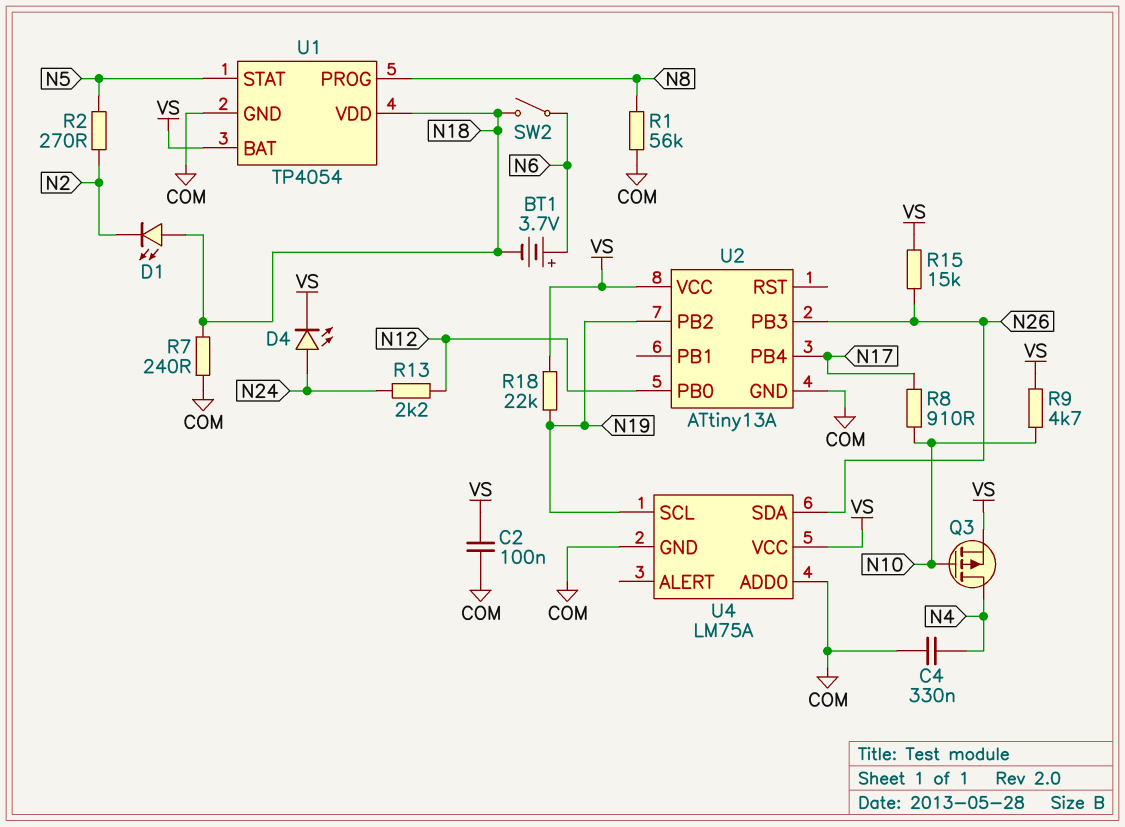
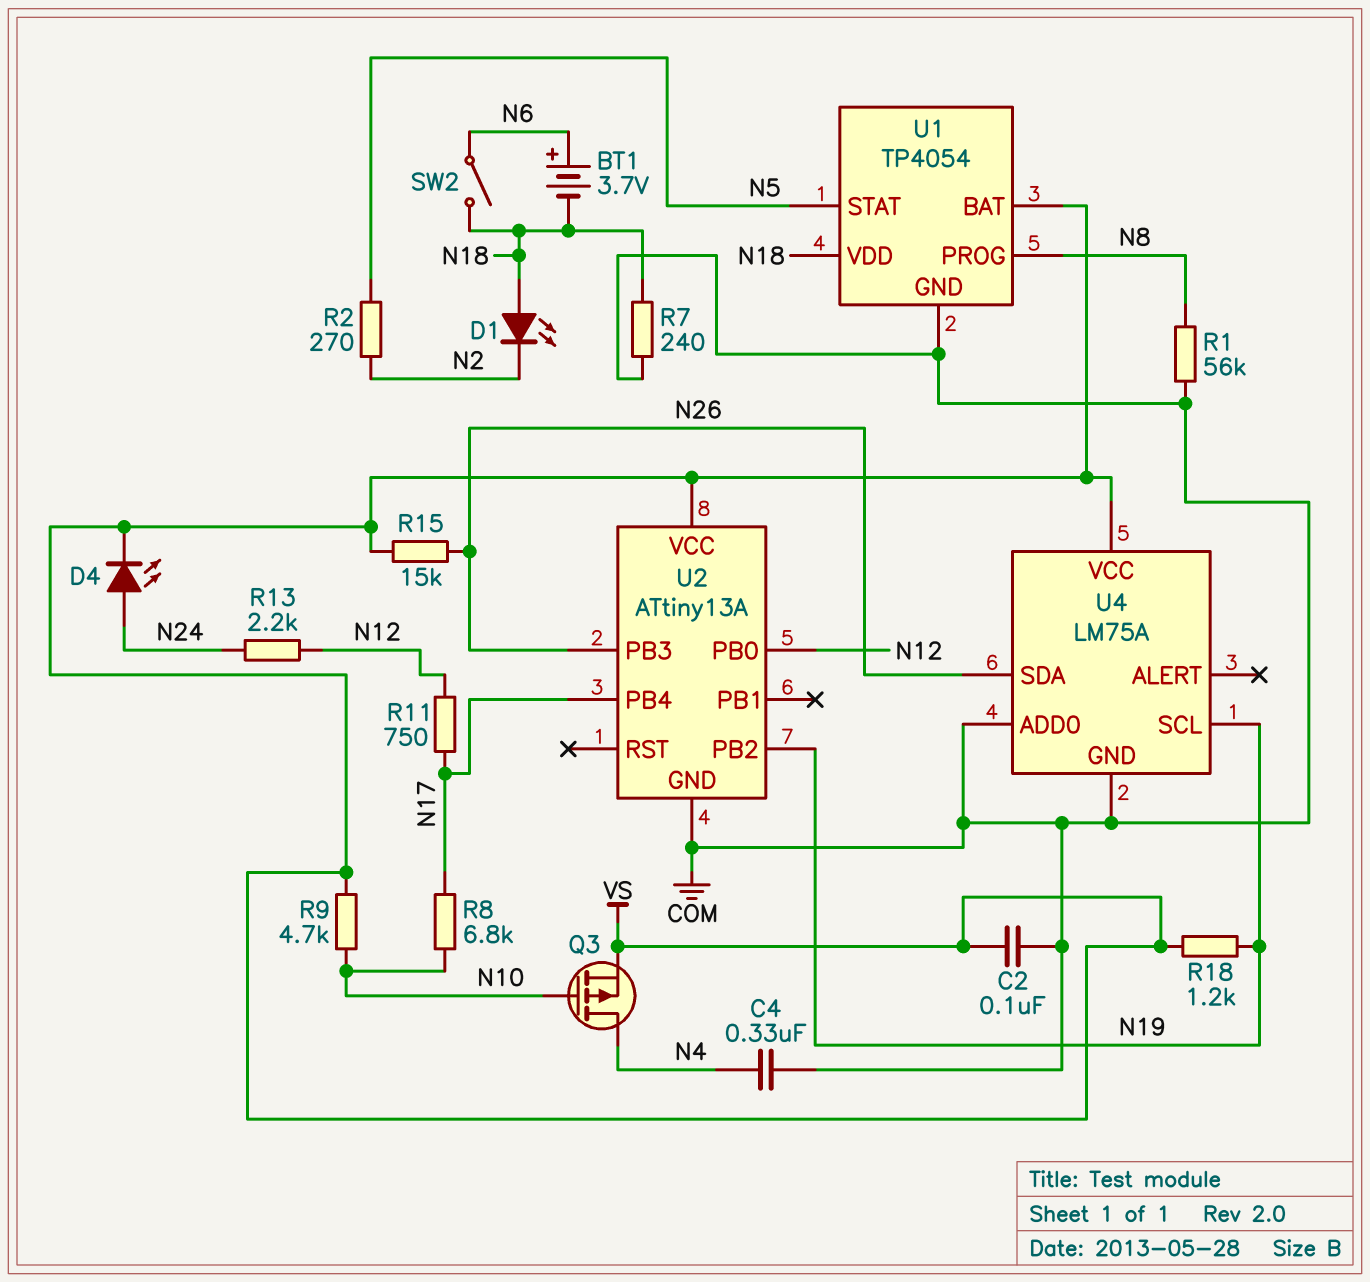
R8: 910 (N10, N17) -> 6.8k (N10, N17)
R11: none -> 750 (N12, N17)
R18: 22k (N19, VS) -> 1.2k (N19, VS)

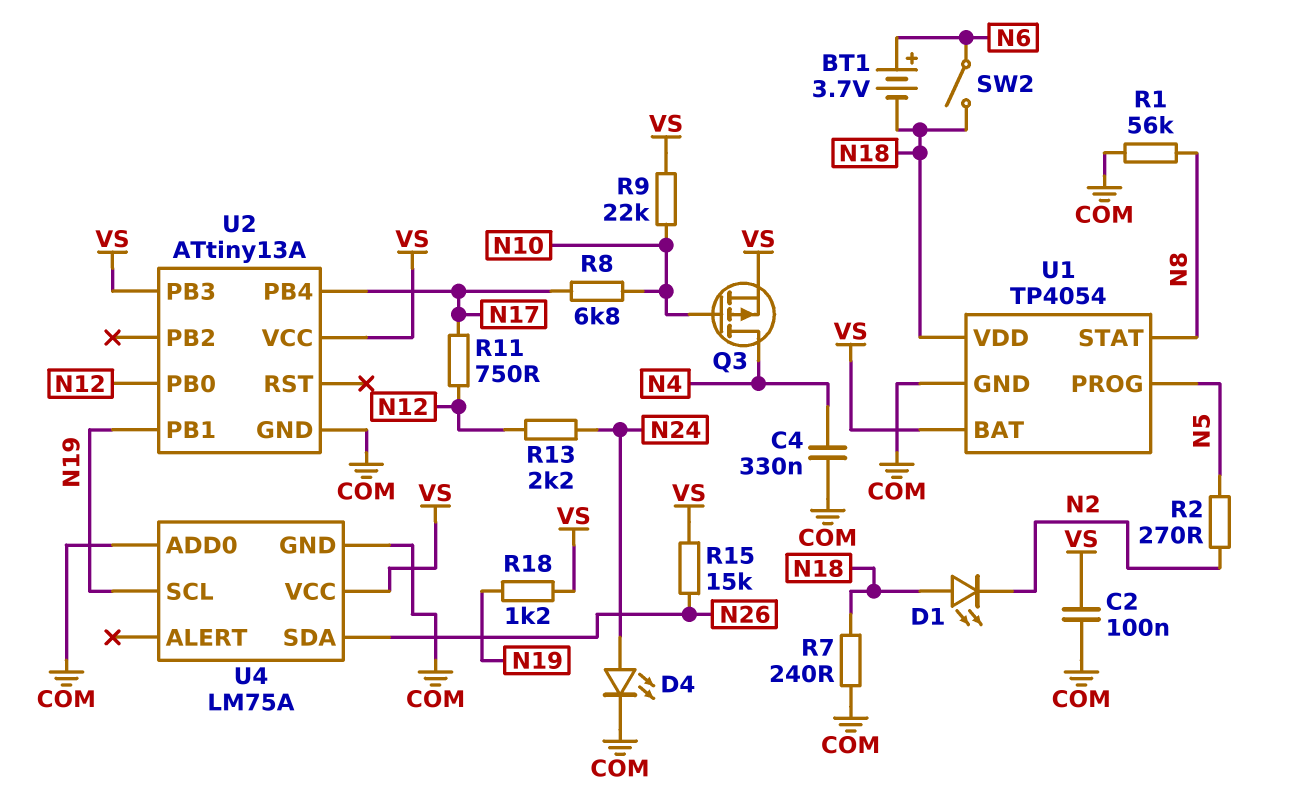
D4: LED (A N24, K VS) -> LED (A N24, K COM)
R9: 4.7k (N10, VS) -> 22k (N10, VS)
U1 pin PROG: N8 -> N5
U1 pin STAT: N5 -> N8
U2 pin PB1: none -> N19
U2 pin PB2: N19 -> none
U2 pin PB3: N26 -> VS

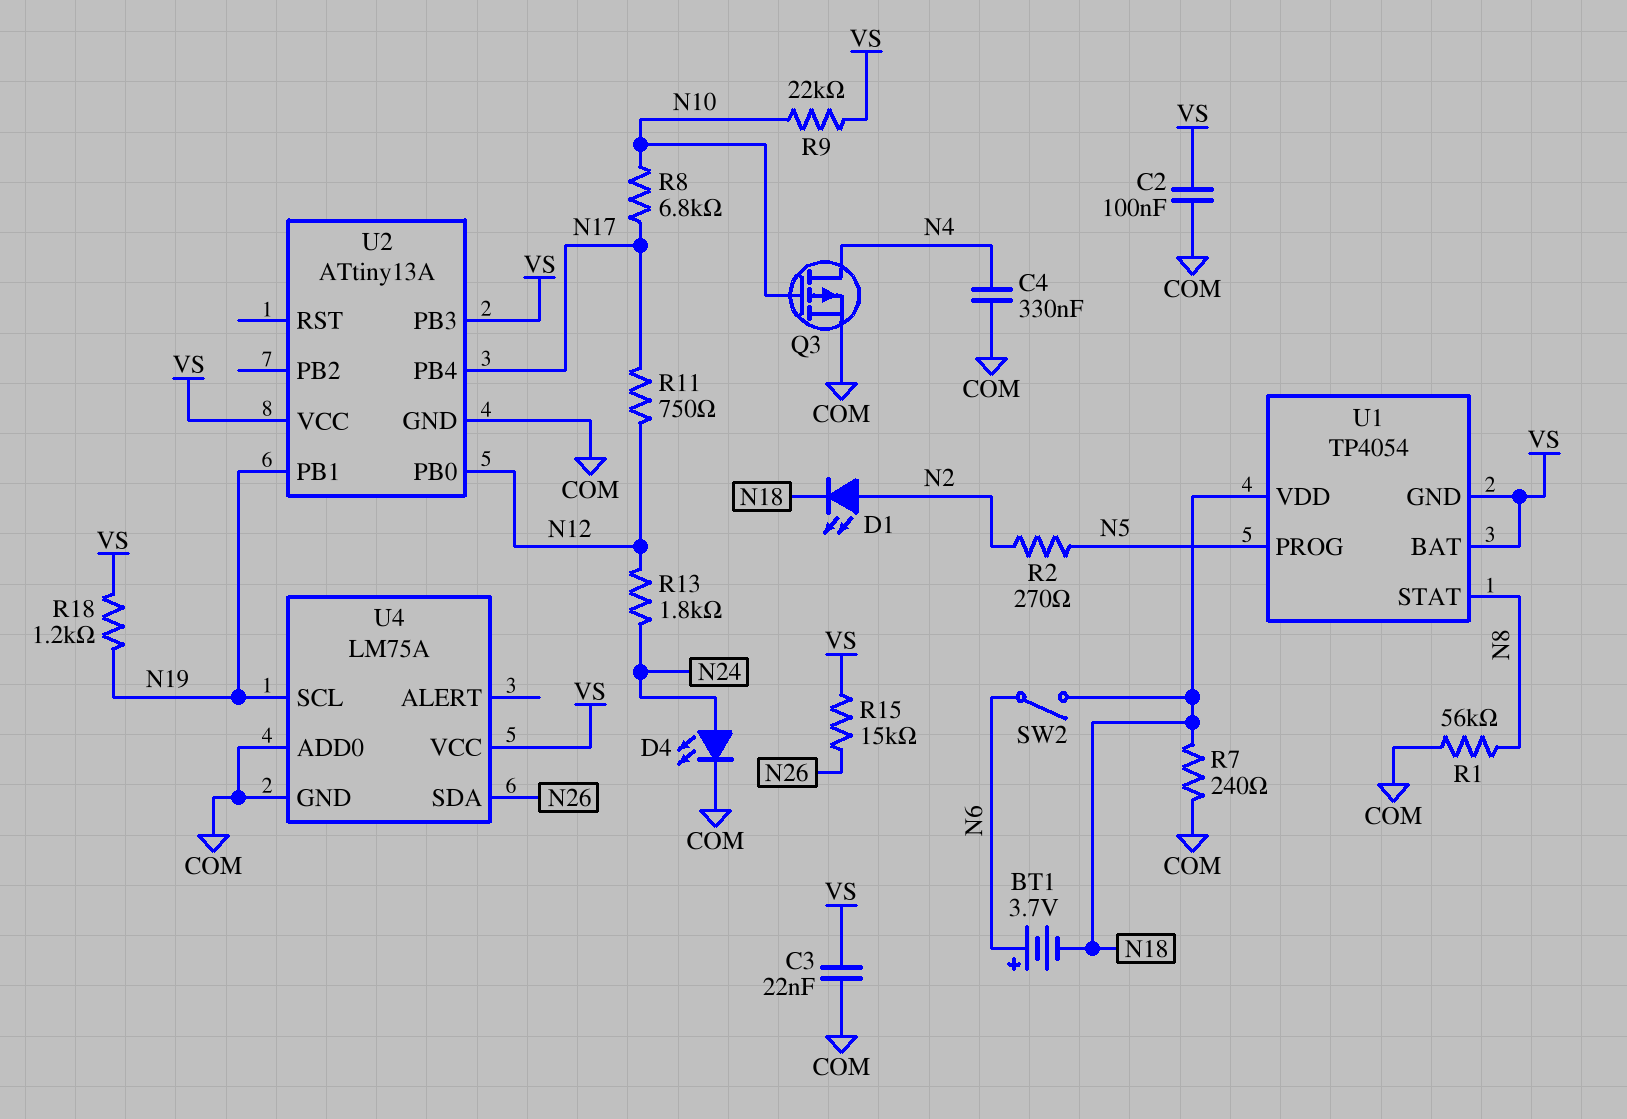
C3: none -> 22nF (COM, VS)
D1: LED (A N18, K N2) -> LED (A N2, K N18)
Q3: PMOS (G N10, D N4, S VS) -> PMOS (G N10, D N4, S COM)
R13: 2.2k (N12, N24) -> 1.8k (N12, N24)
U1 pin GND: COM -> VS

